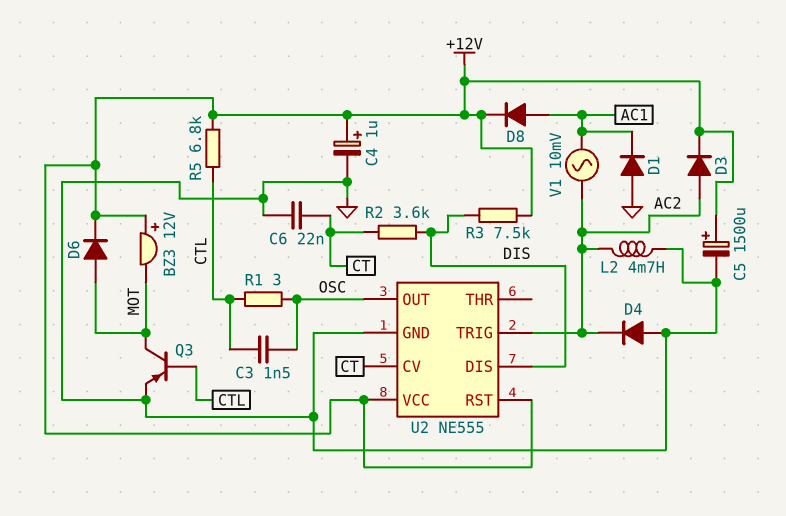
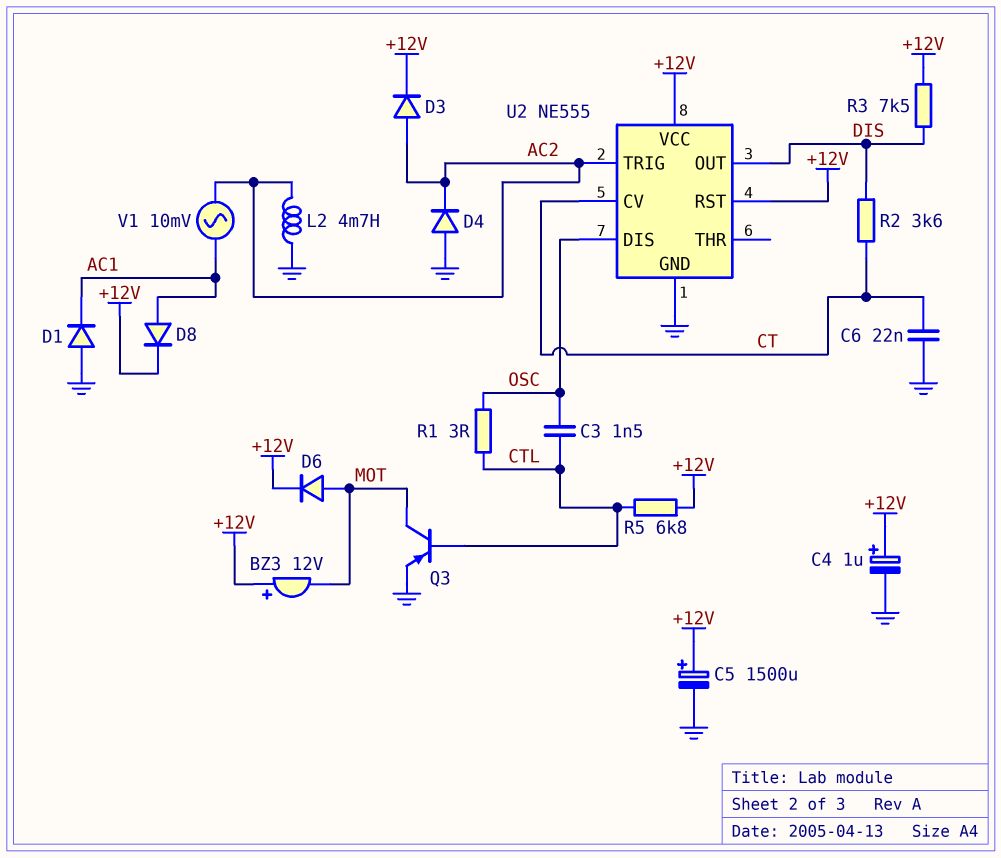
U2 pin DIS: DIS -> OSC
U2 pin OUT: OSC -> DIS

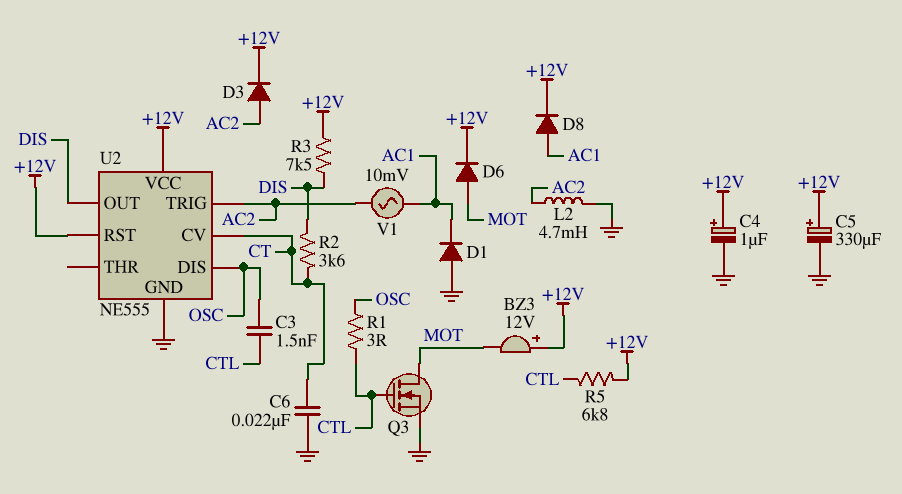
C5: 1500uF (plus +12V, minus GND) -> 330uF (plus +12V, minus GND)
D4: diode (A GND, K AC2) -> none
Q3: PNP (B CTL, C MOT, E GND) -> NMOS (G CTL, D MOT, S GND)

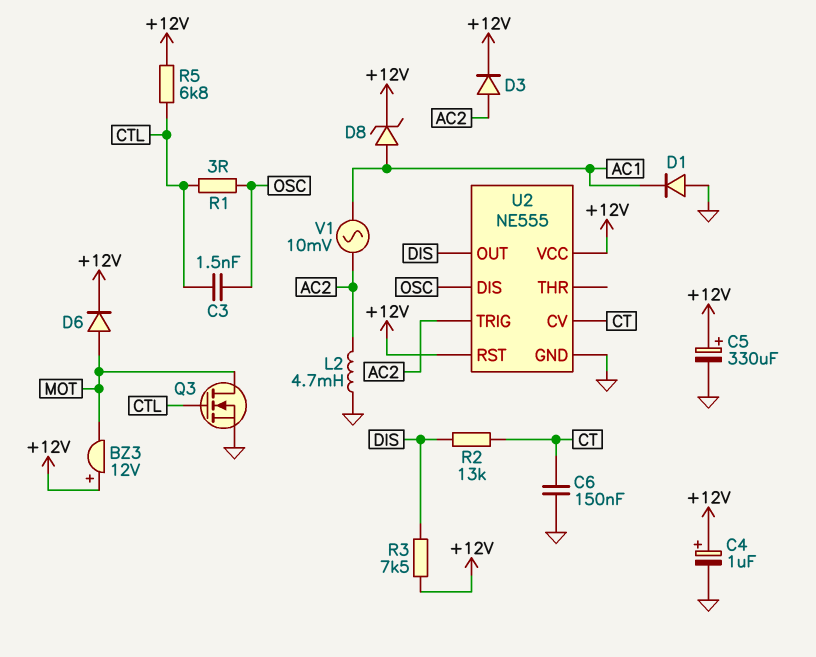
C6: 22nF (CT, GND) -> 150nF (CT, GND)
D8: diode (A AC1, K +12V) -> zener (A AC1, K +12V)
R2: 3.6k (CT, DIS) -> 13k (CT, DIS)

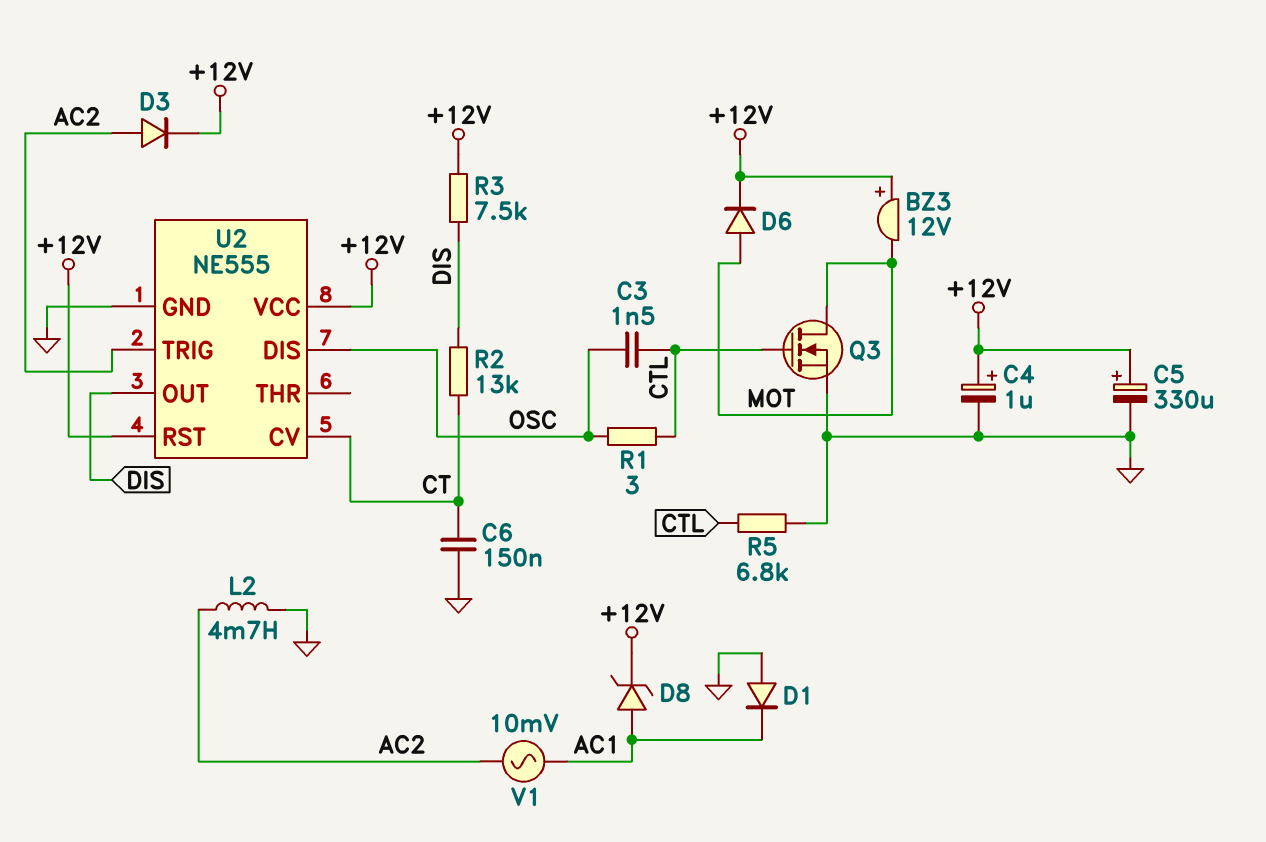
R5: 6.8k (+12V, CTL) -> 6.8k (CTL, GND)

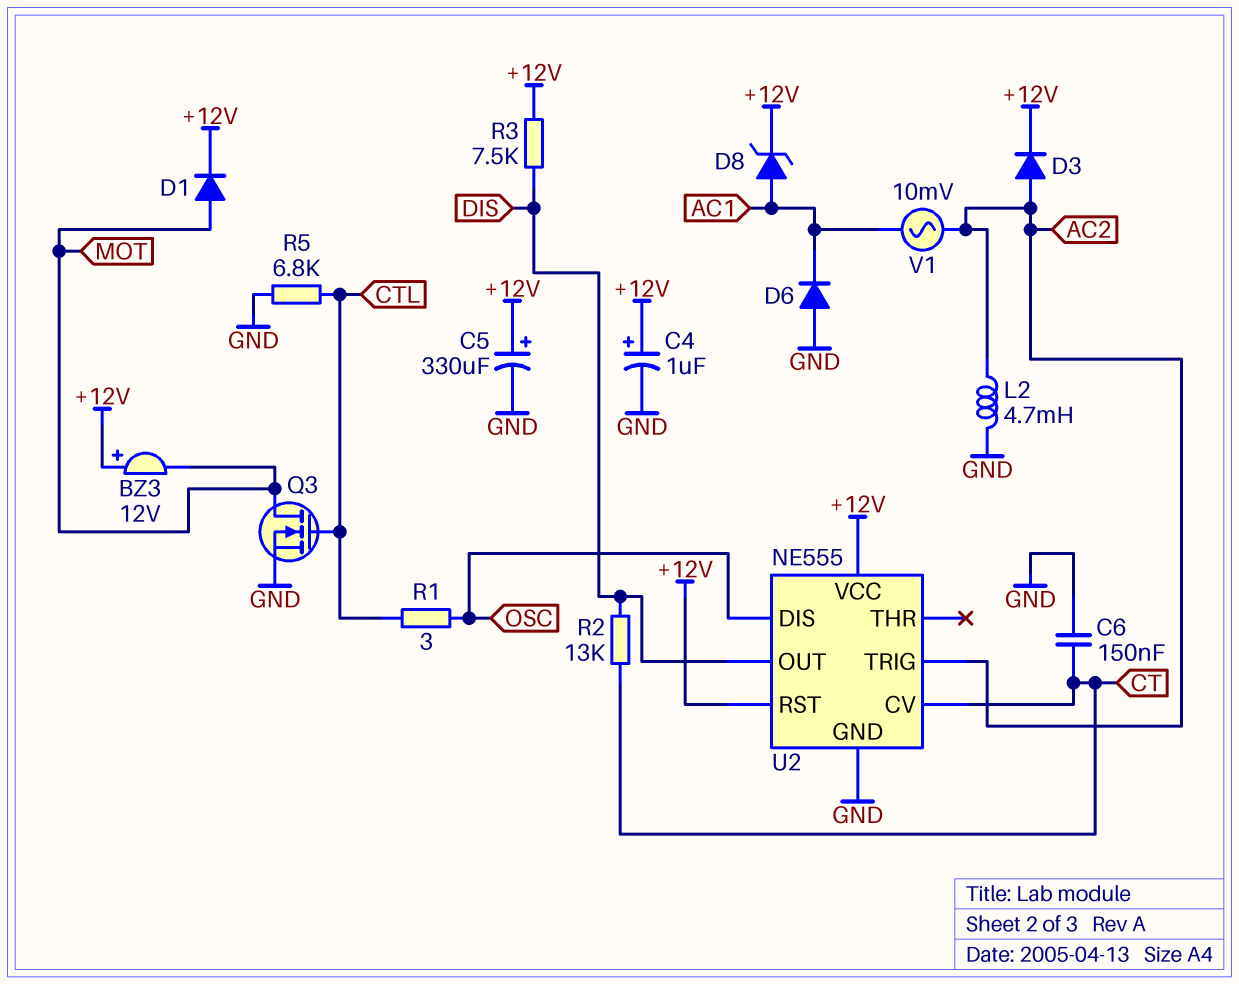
C3: 1.5nF (CTL, OSC) -> none
D1: diode (A GND, K AC1) -> diode (A MOT, K +12V)
D6: diode (A MOT, K +12V) -> diode (A GND, K AC1)

